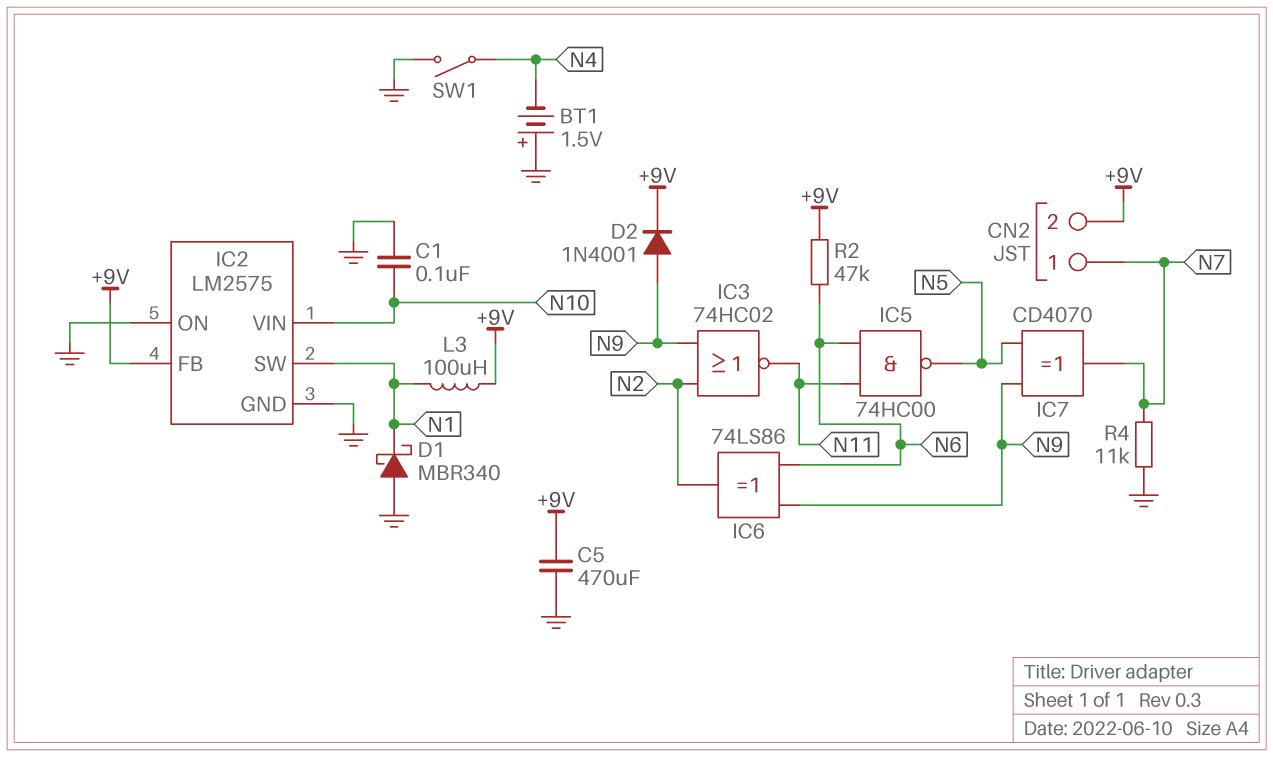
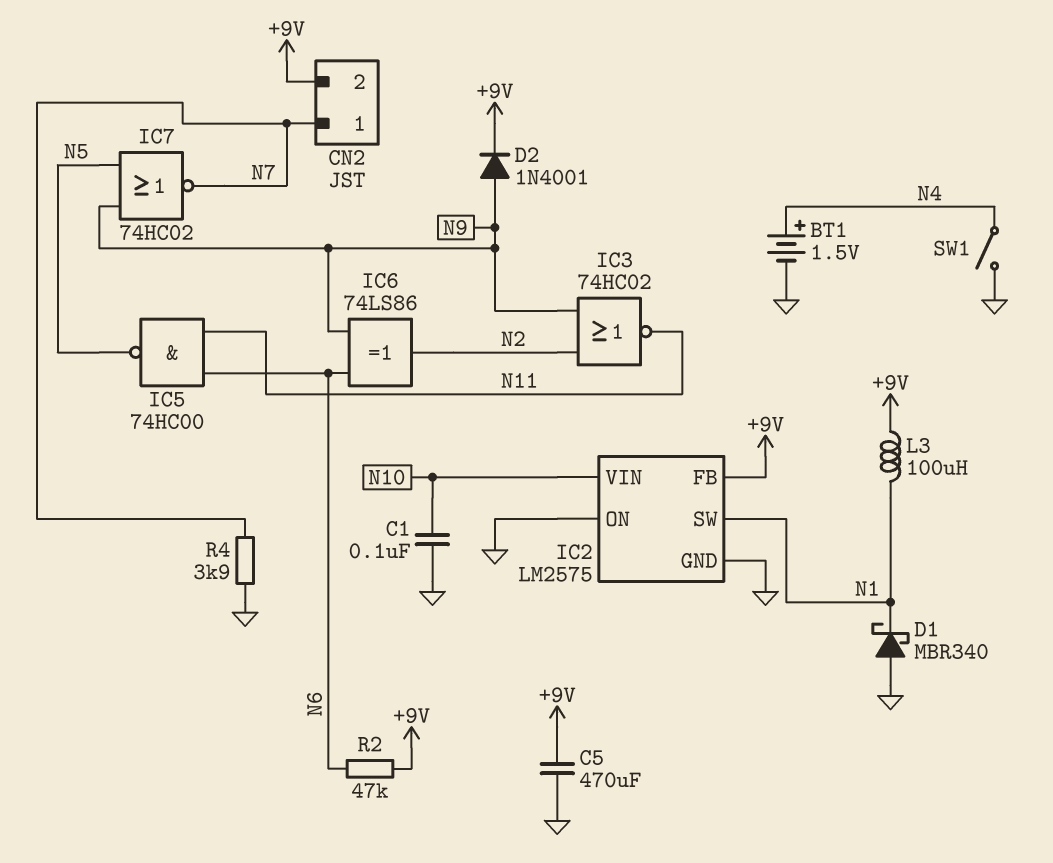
BT1: 1.5V (plus GND, minus N4) -> 1.5V (plus N4, minus GND)
IC7: XOR CD4070 (in N5, in N9, out N7) -> NOR 74HC02 (in N5, in N9, out N7)
R4: 11k (GND, N7) -> 3.9k (GND, N7)

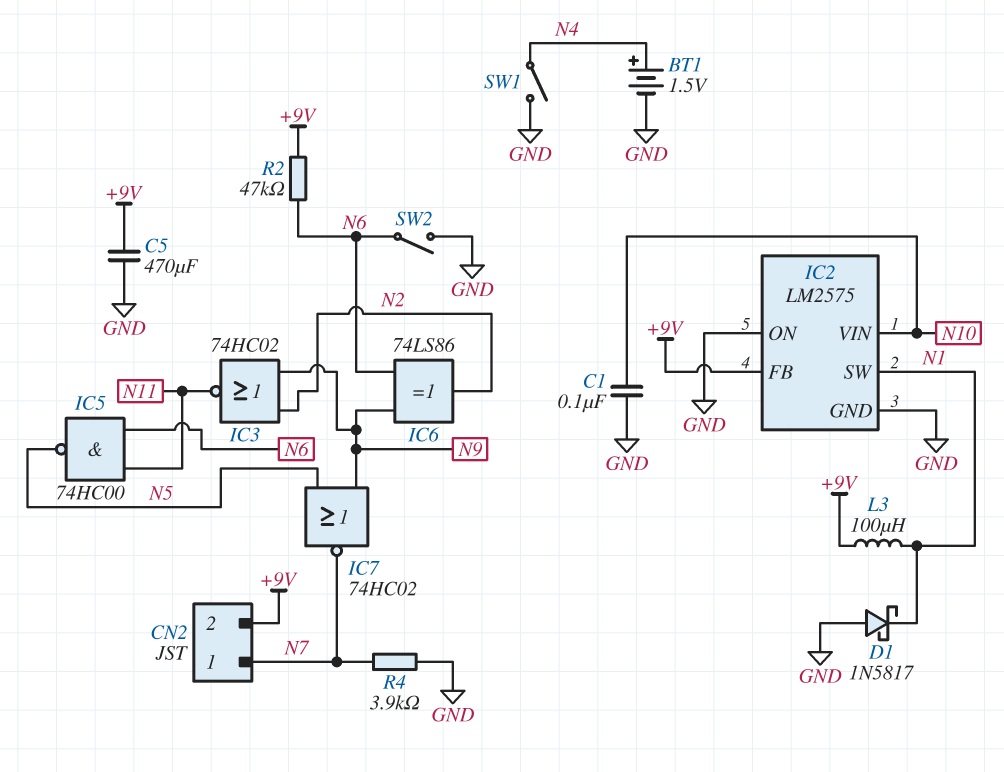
D1: schottky MBR340 (A GND, K N1) -> schottky 1N5817 (A GND, K N1)
D2: diode 1N4001 (A N9, K +9V) -> none
SW2: none -> switch (GND, N6)

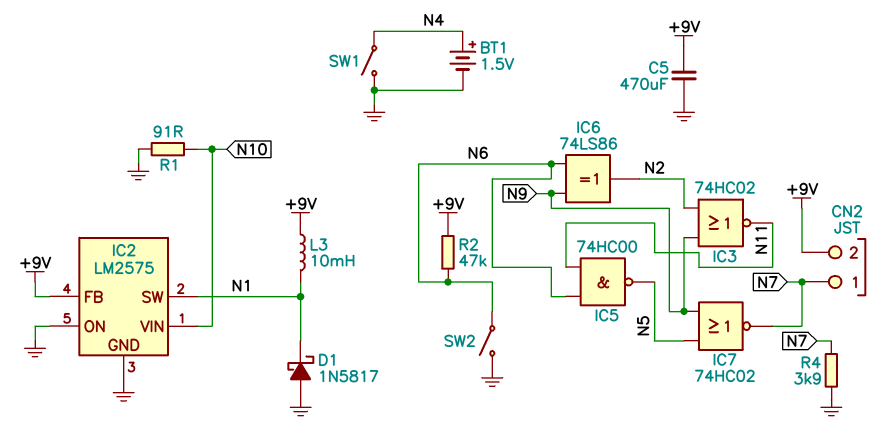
C1: 100nF (GND, N10) -> none
L3: 100uH (+9V, N1) -> 10mH (+9V, N1)
R1: none -> 91 (GND, N10)

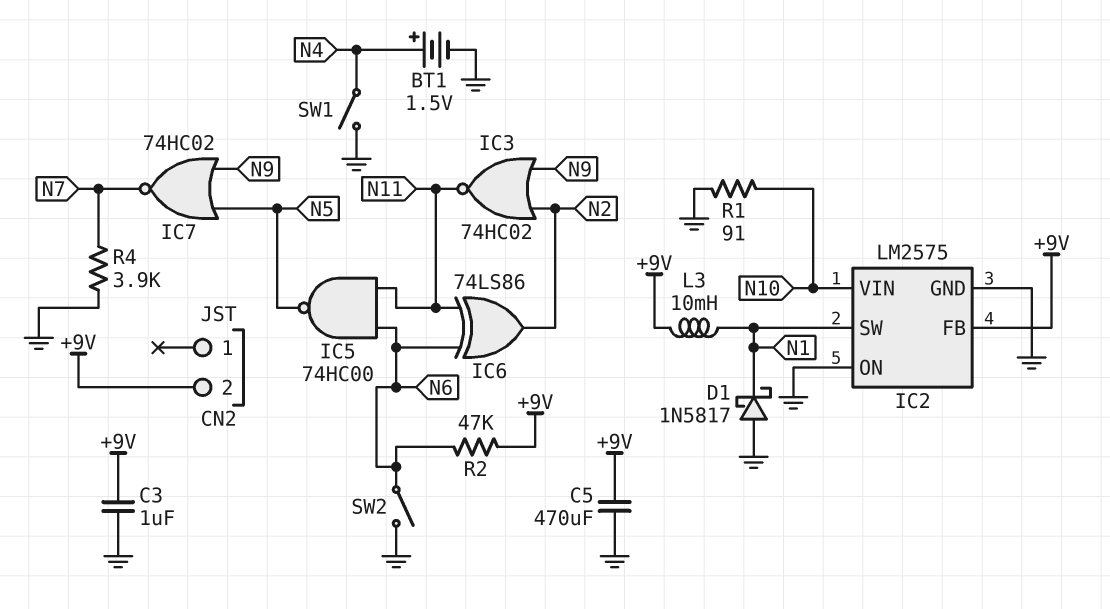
C3: none -> 1uF (+9V, GND)
CN2 pin 1: N7 -> none
IC6: XOR 74LS86 (in N6, in N9, out N2) -> XOR 74LS86 (in N6, in N11, out N2)

